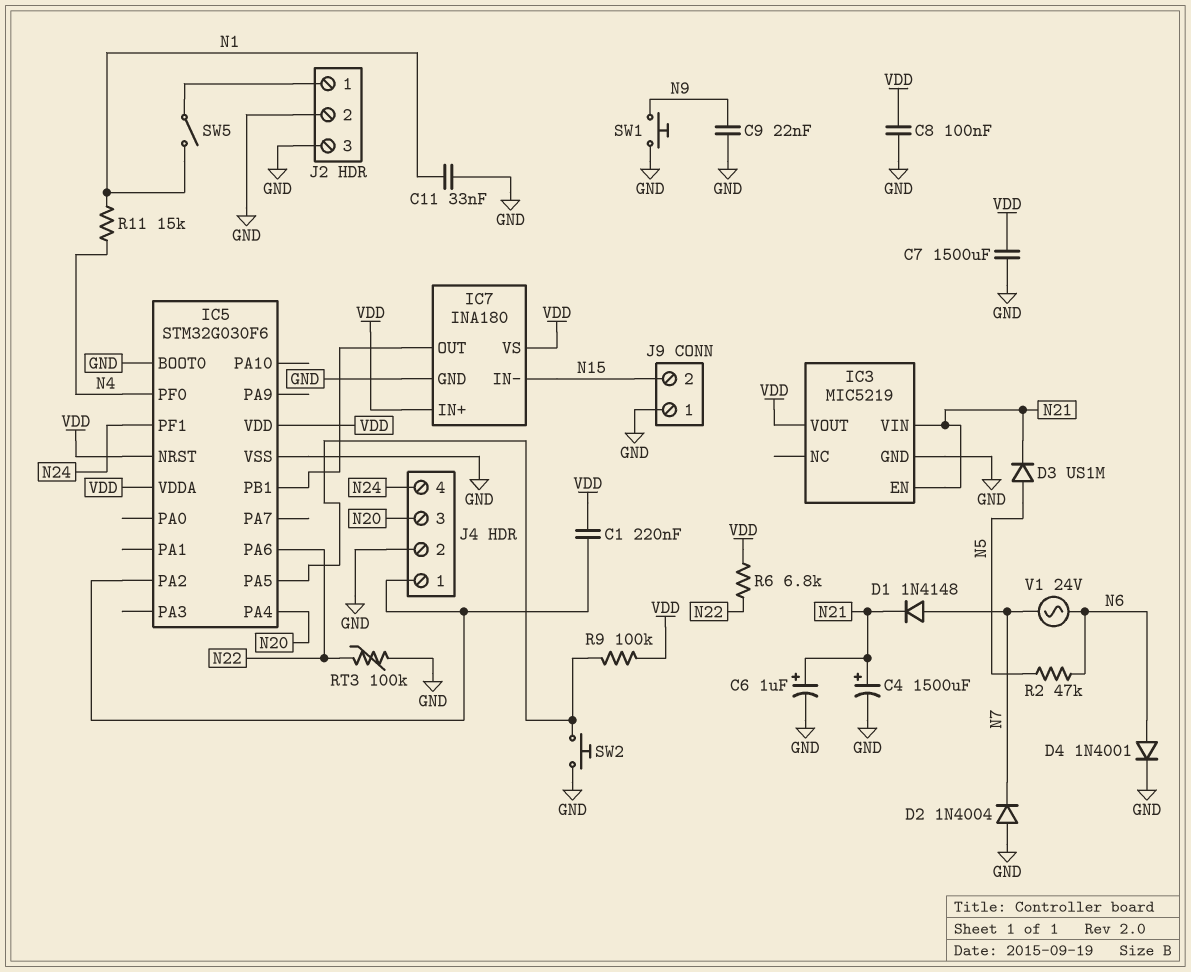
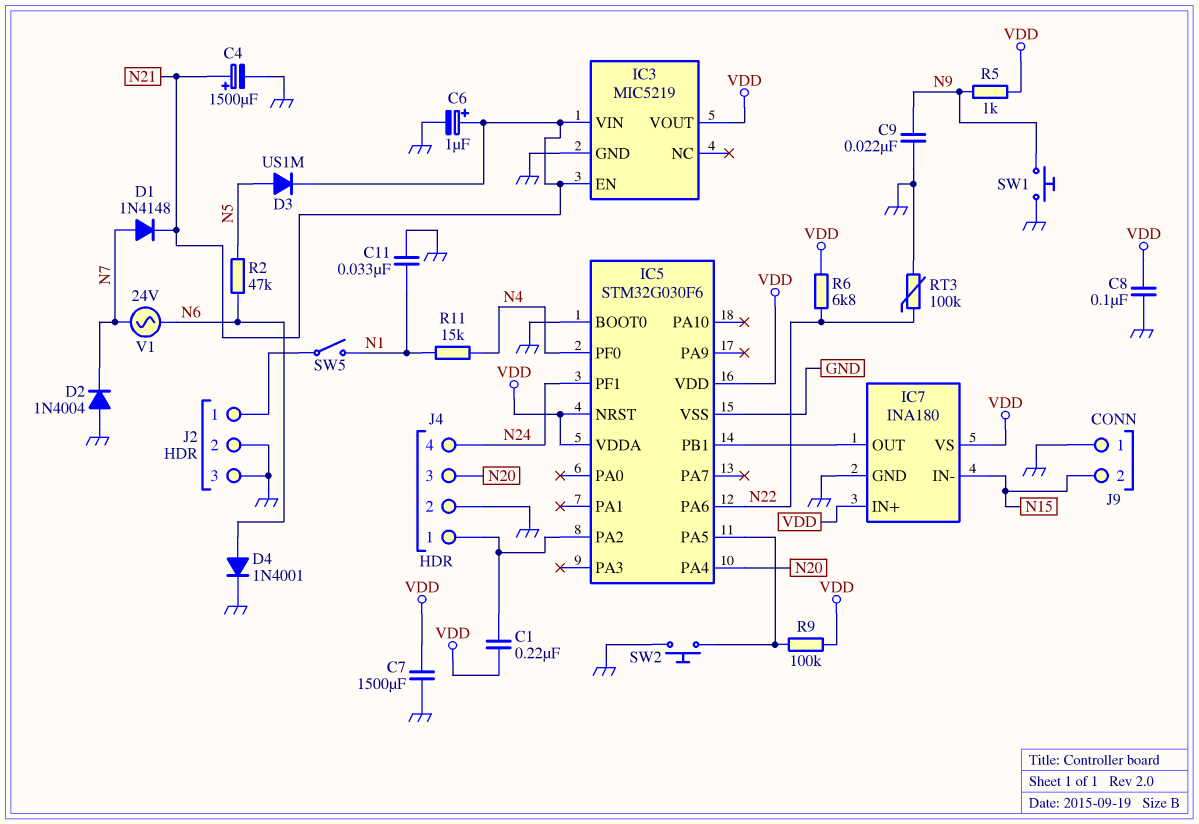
R5: none -> 1k (N9, VDD)

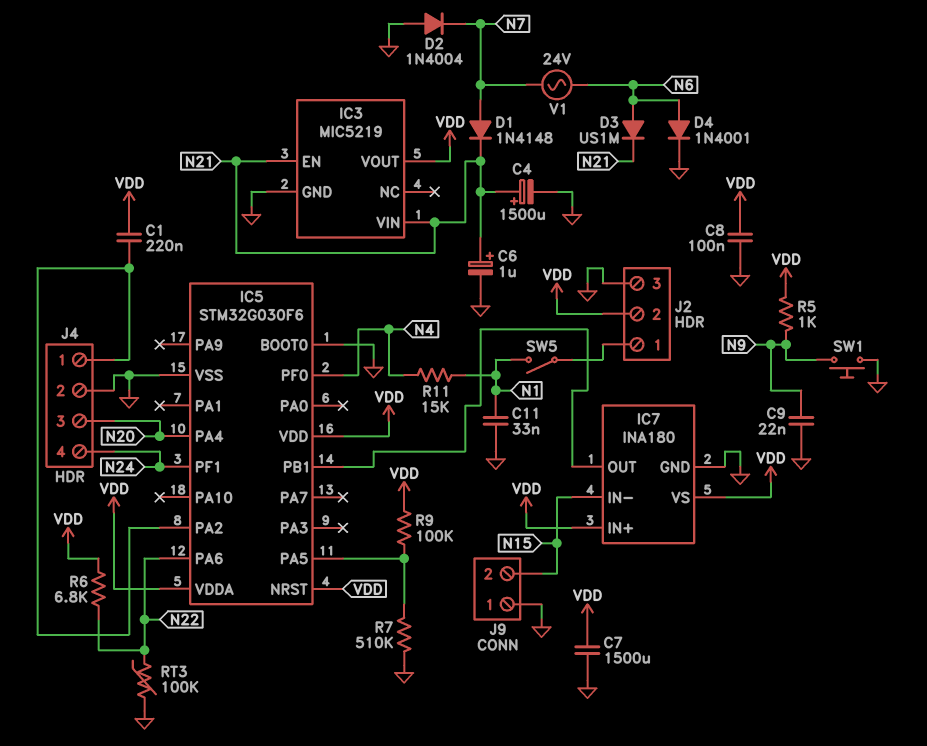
D3: diode US1M (A N5, K N21) -> diode US1M (A N6, K N21)
J2 pin 2: GND -> VDD
R2: 47k (N5, N6) -> none
R7: none -> 510k (GND, IC5/PA5)
SW2: button (GND, IC5/PA5) -> none

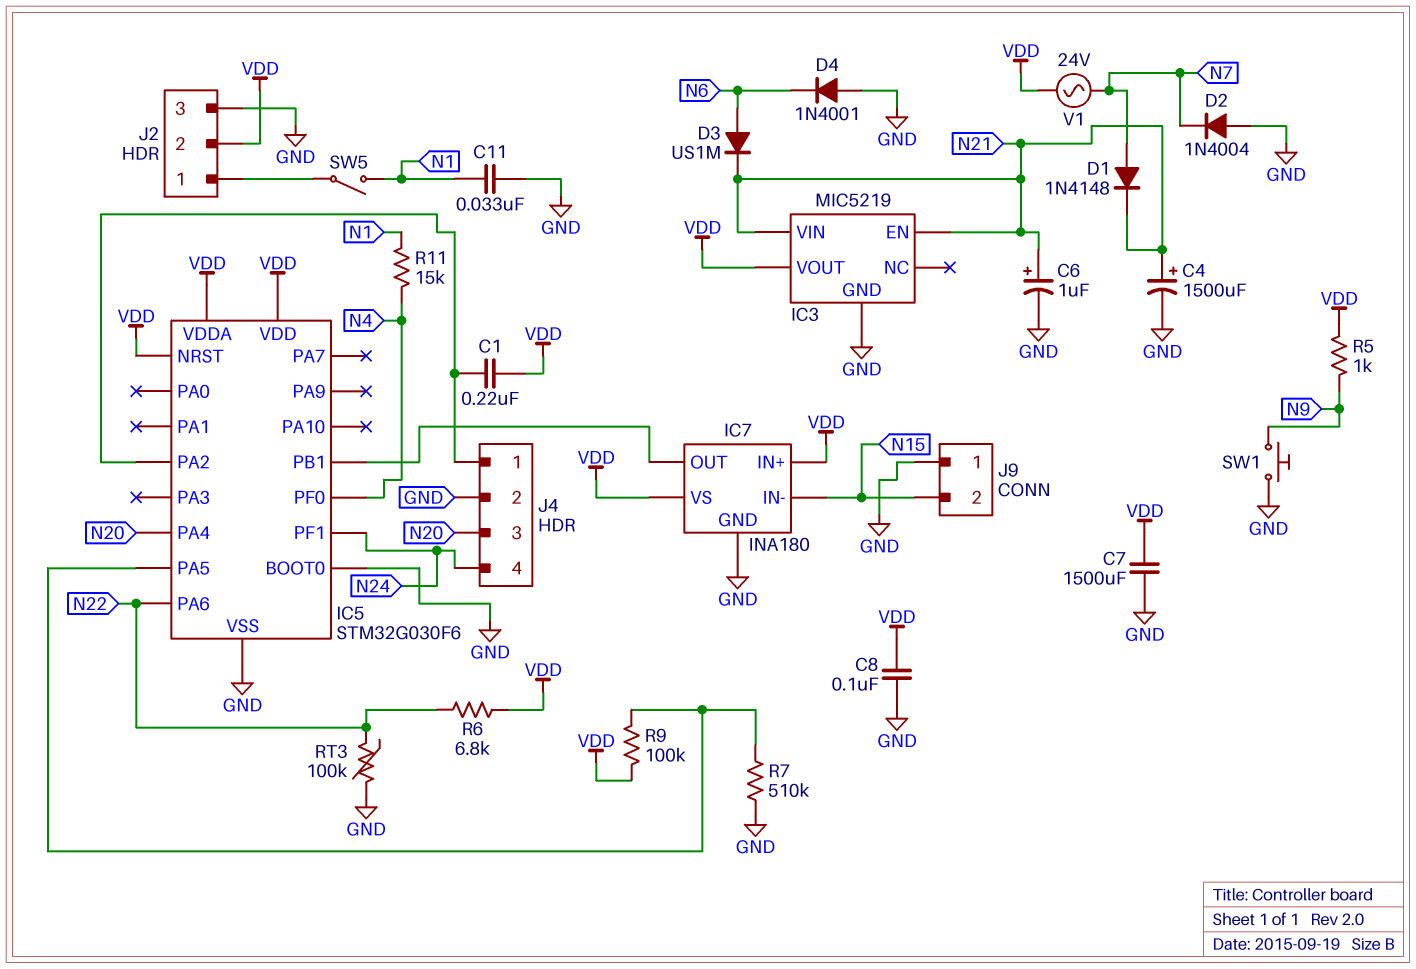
C9: 22nF (GND, N9) -> none
D4: diode 1N4001 (A N6, K GND) -> diode 1N4001 (A GND, K N6)
V1: AC 24V (N6, N7) -> AC 24V (N7, VDD)

